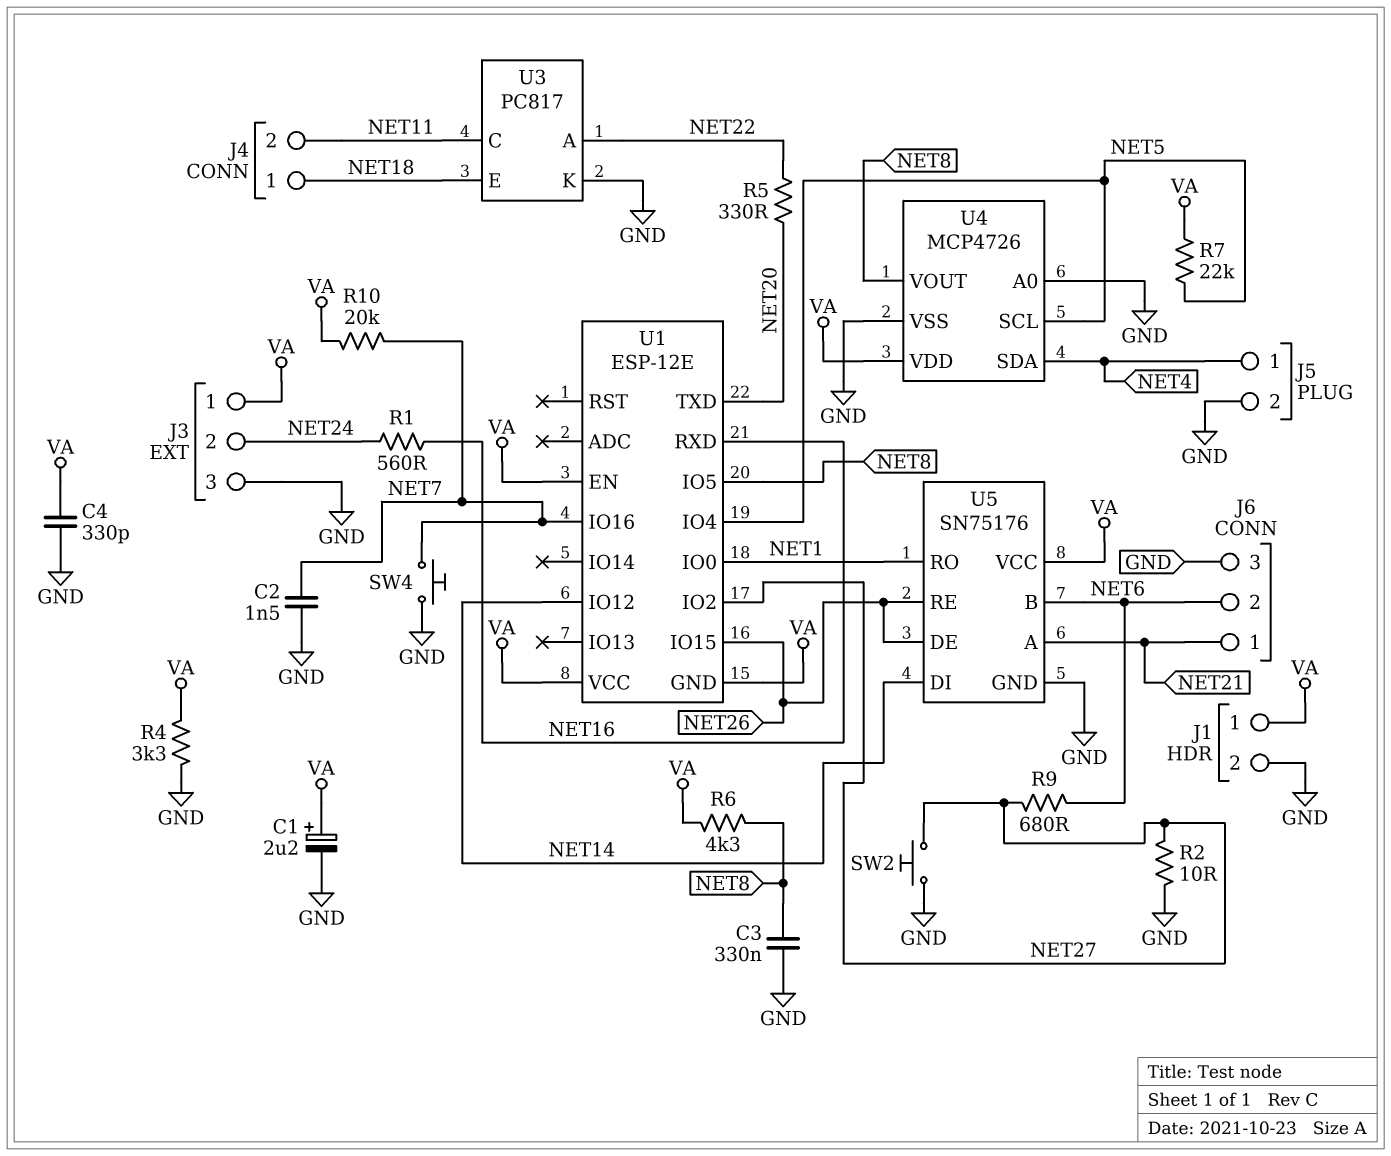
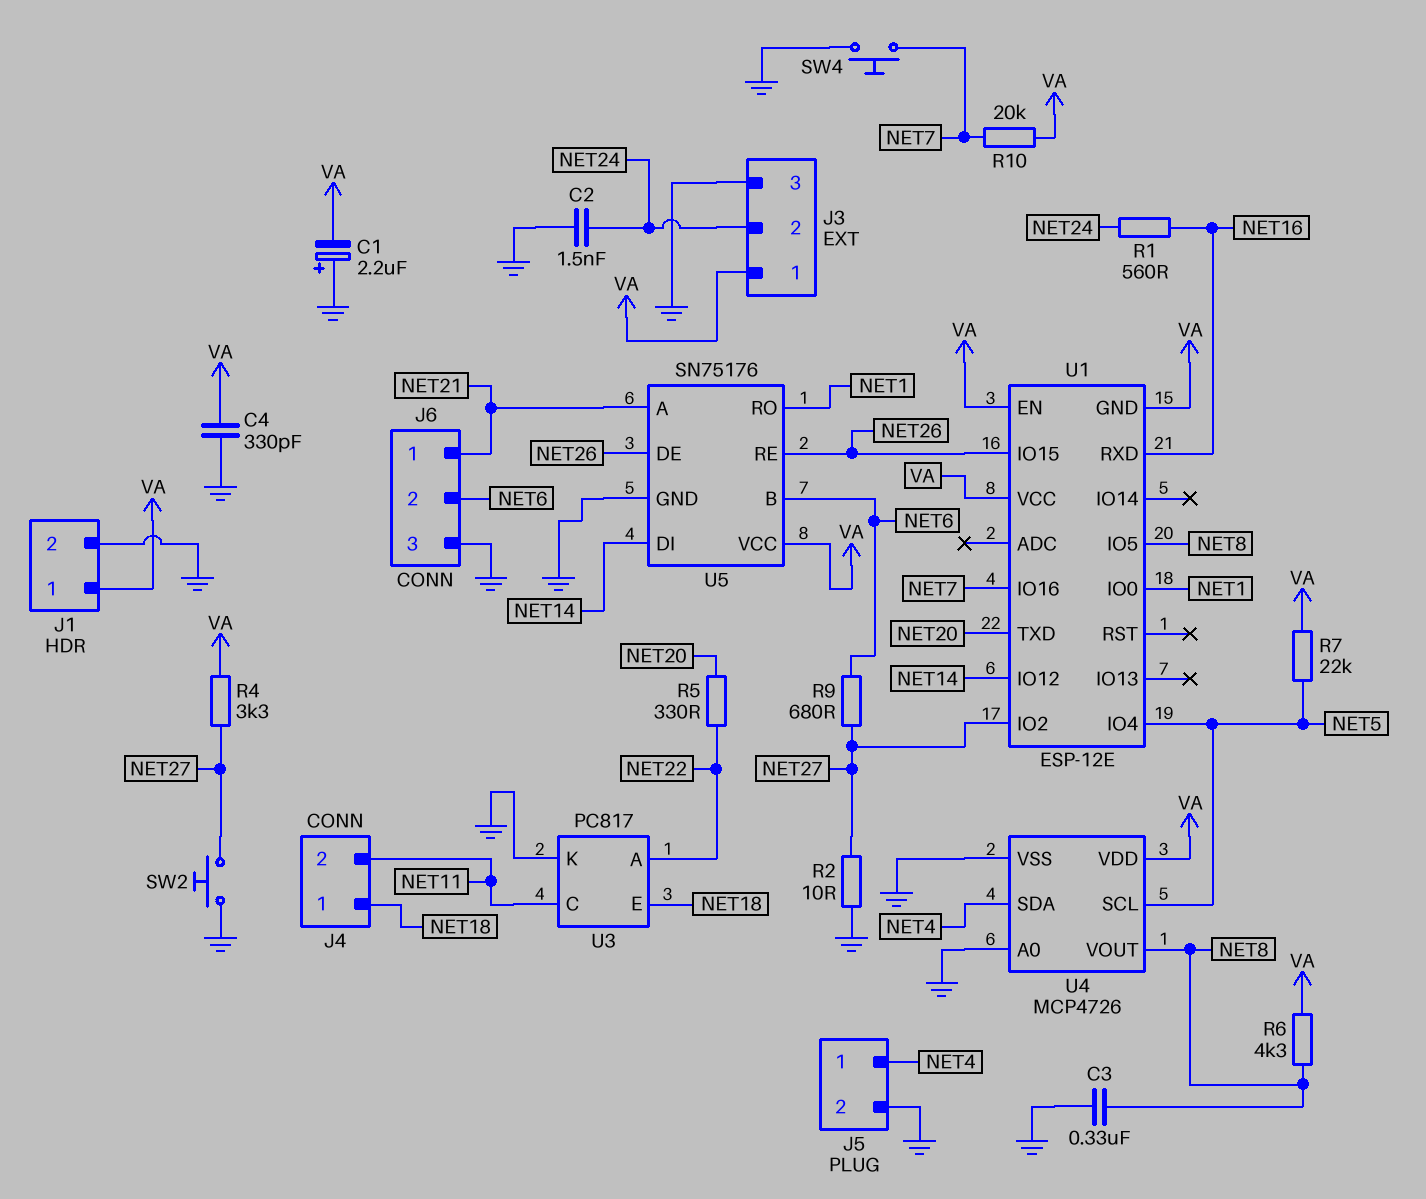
C1: 2.2uF (plus VA, minus GND) -> 2.2uF (plus GND, minus VA)
C2: 1.5nF (GND, NET7) -> 1.5nF (GND, NET24)
R4: 3.3k (GND, VA) -> 3.3k (NET27, VA)

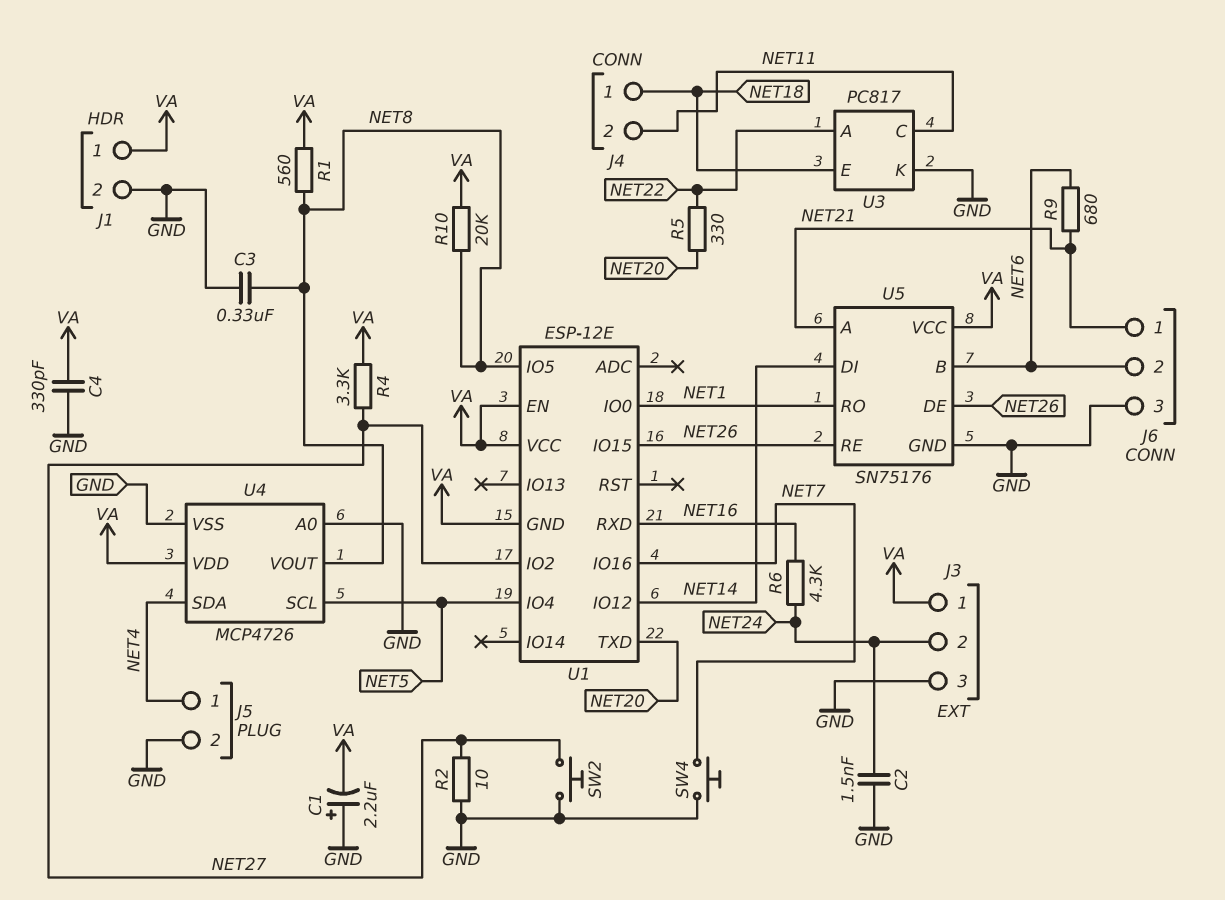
R1: 560 (NET16, NET24) -> 560 (NET8, VA)
R6: 4.3k (NET8, VA) -> 4.3k (NET16, NET24)
R7: 22k (NET5, VA) -> none
R9: 680 (NET6, NET27) -> 680 (NET6, NET21)
R10: 20k (NET7, VA) -> 20k (NET8, VA)

